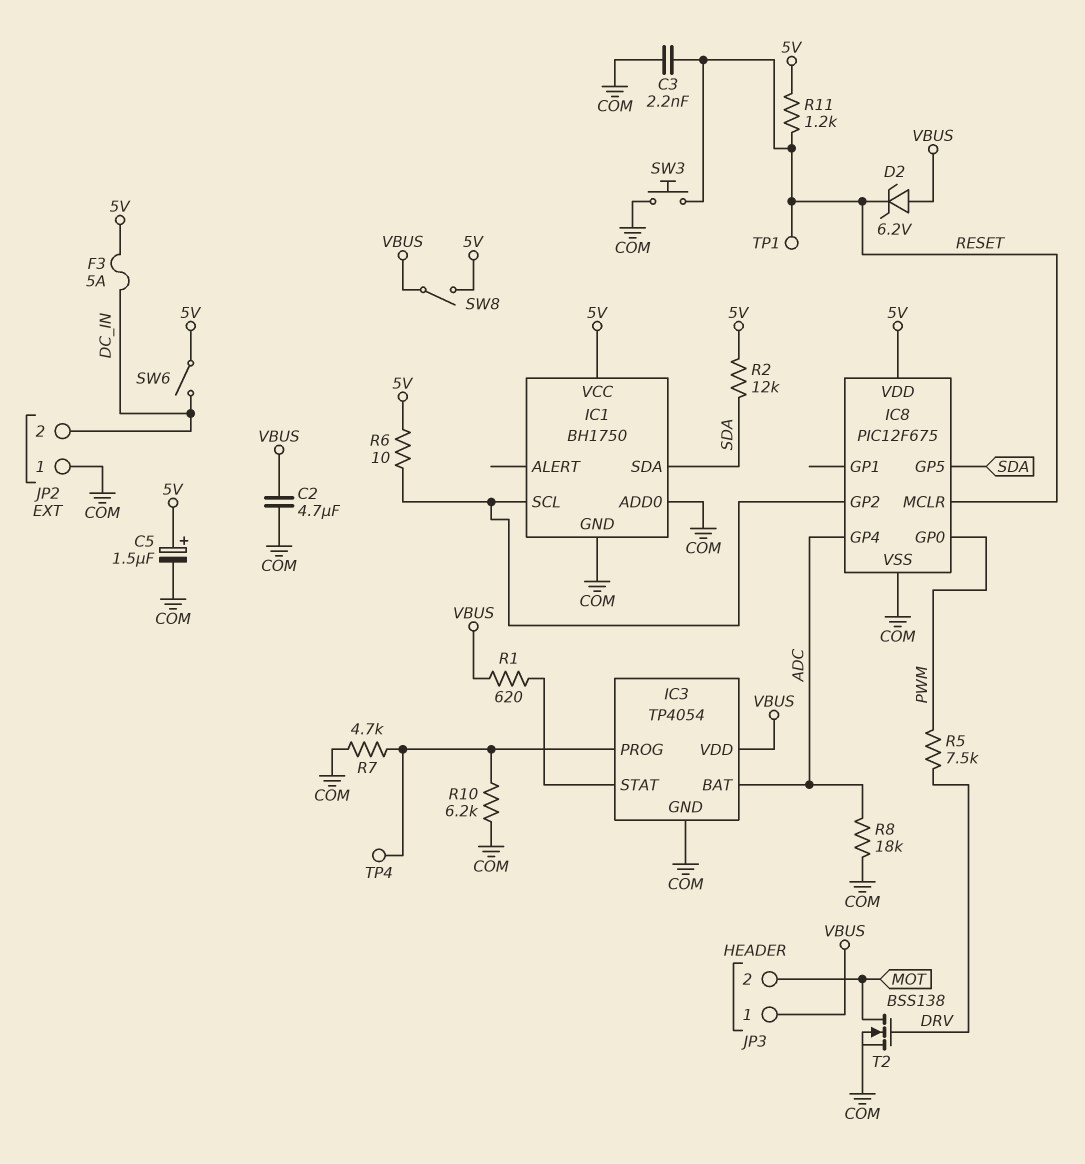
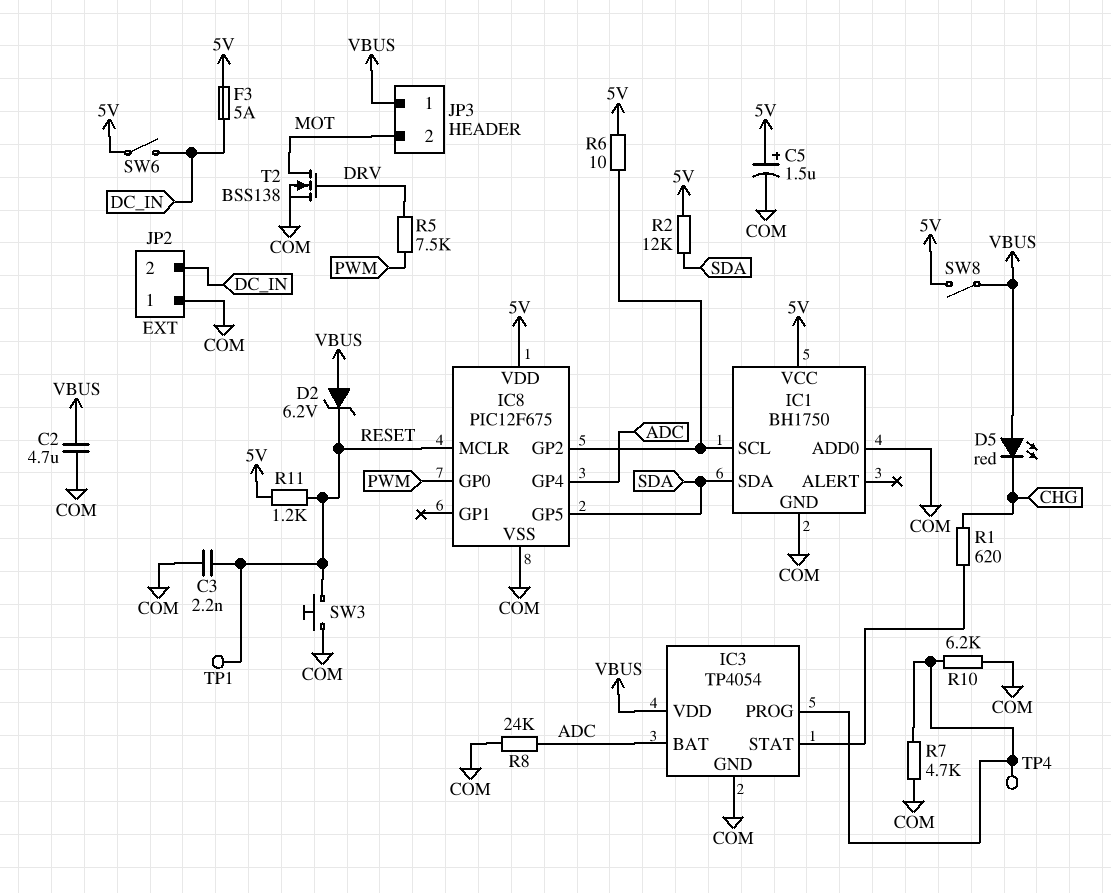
D5: none -> LED red (A VBUS, K CHG)
R1: 620 (IC3/STAT, VBUS) -> 620 (CHG, IC3/STAT)
R8: 18k (ADC, COM) -> 24k (ADC, COM)

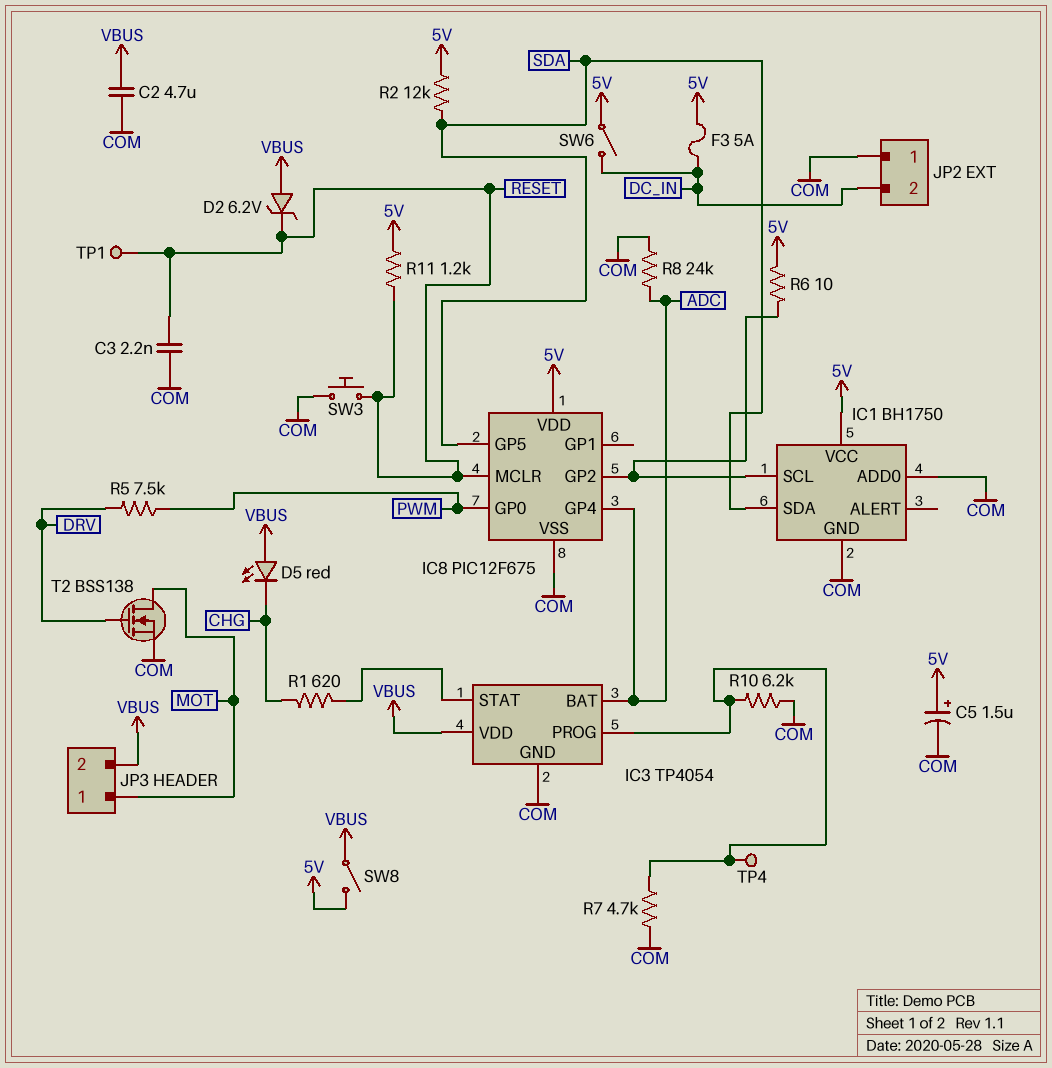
JP3 pin 1: VBUS -> MOT
JP3 pin 2: MOT -> VBUS

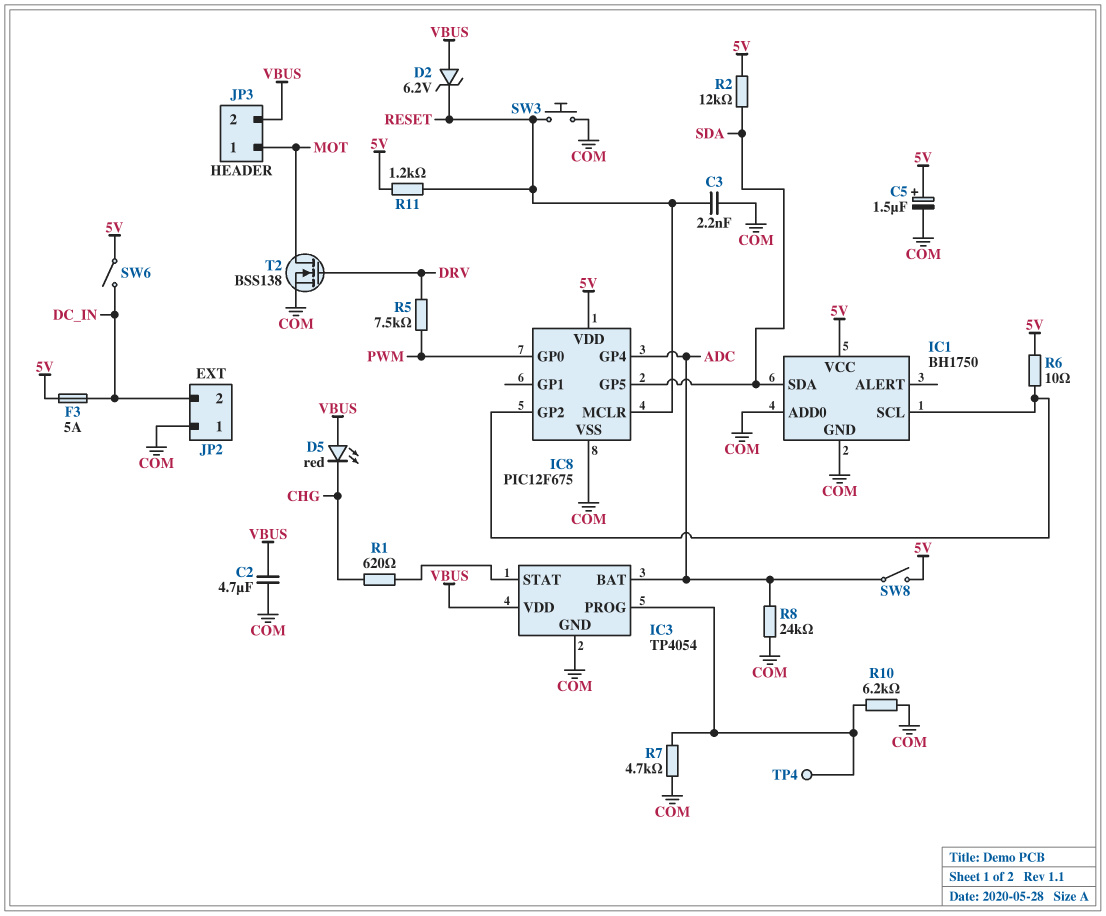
SW8: switch (5V, VBUS) -> switch (5V, ADC)
TP1: test point (RESET) -> none

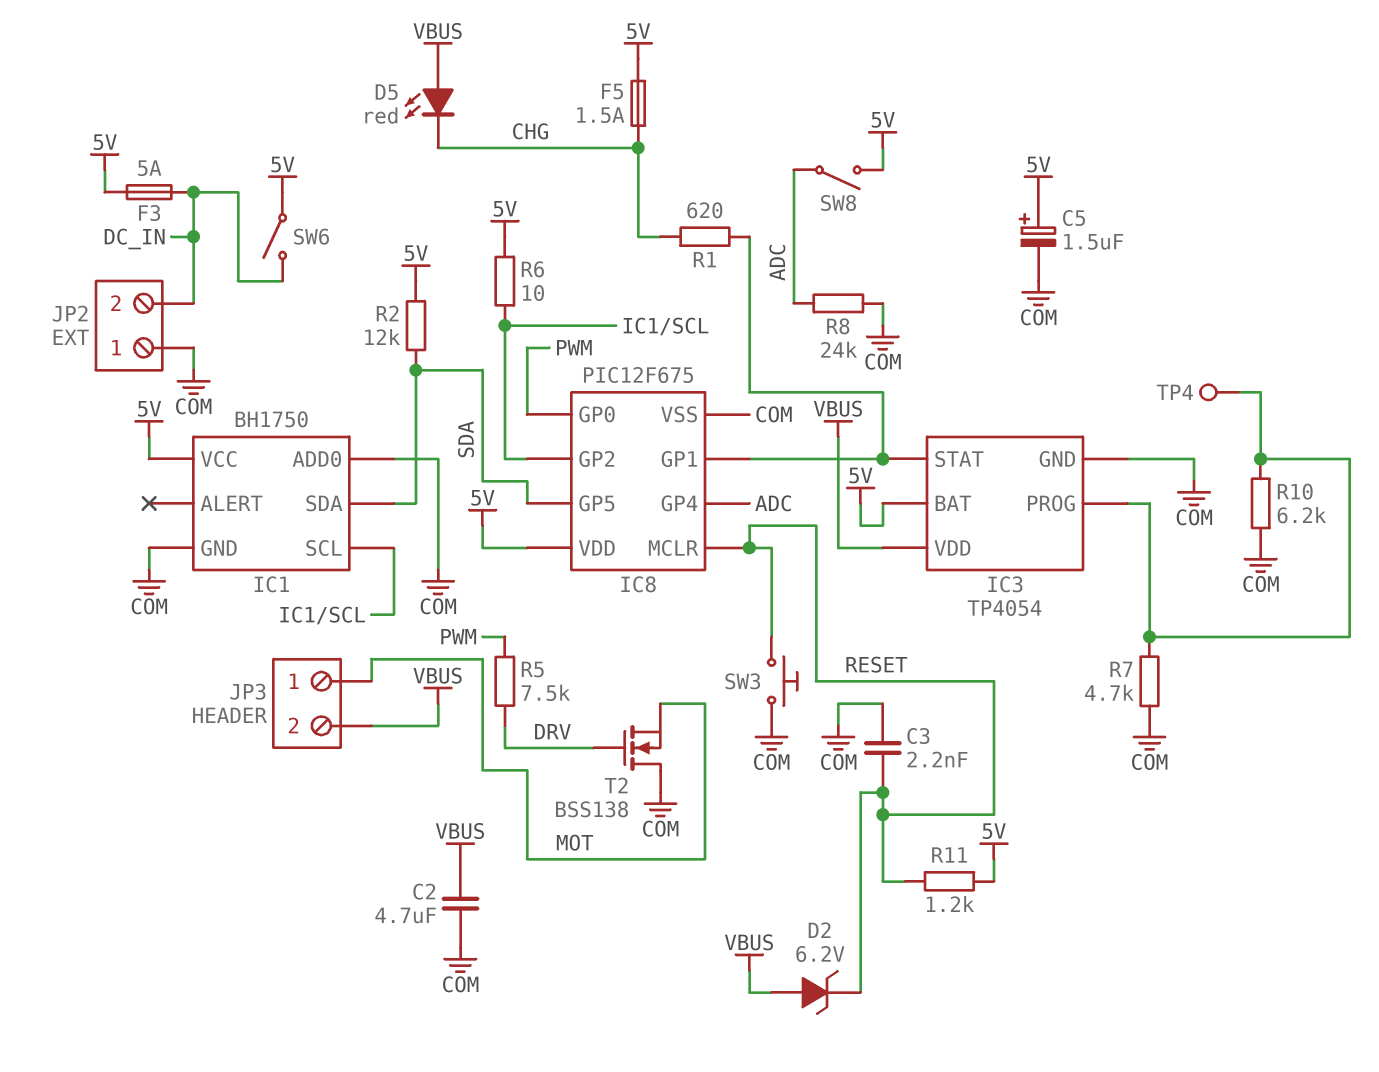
F5: none -> 1.5A (5V, CHG)
IC3 pin BAT: ADC -> 5V
IC8 pin GP1: none -> IC3/STAT
T2: NMOS BSS138 (G DRV, D MOT, S COM) -> NMOS BSS138 (G DRV, D COM, S MOT)

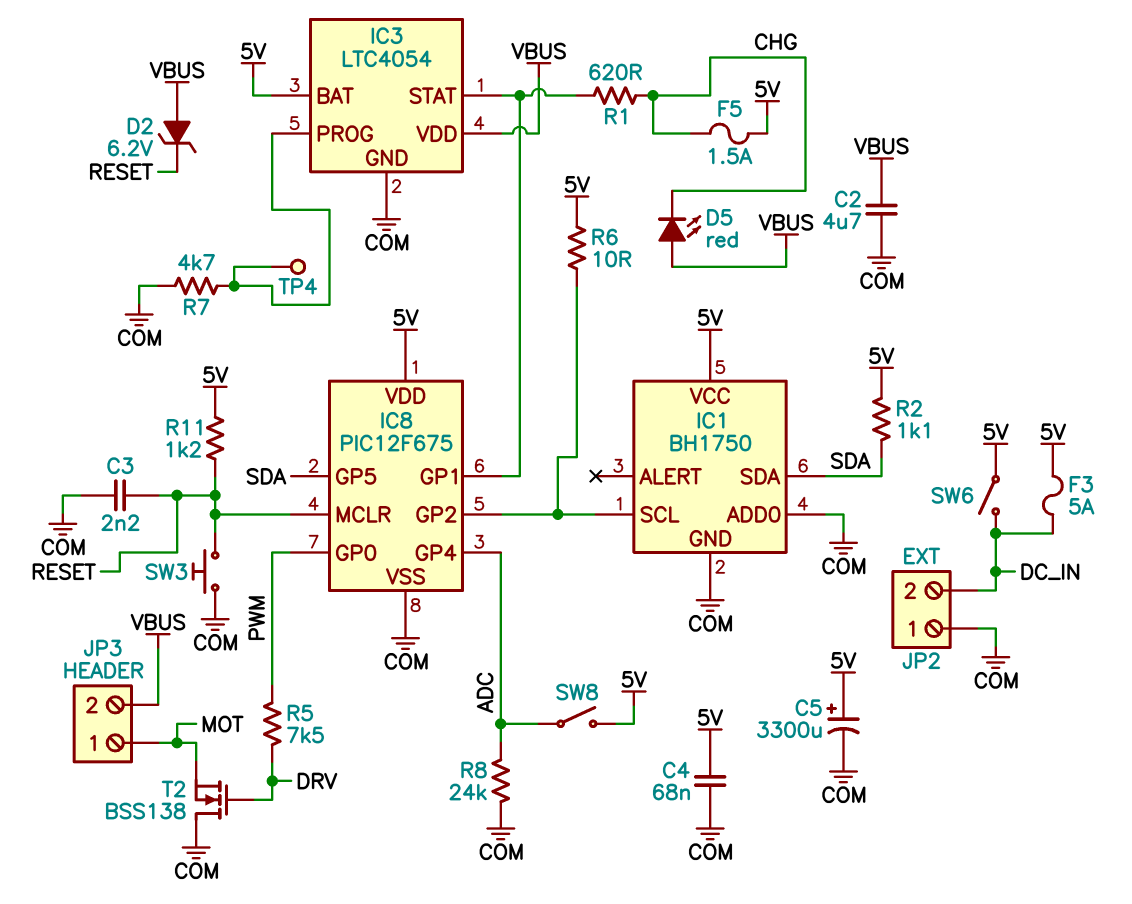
C4: none -> 68nF (5V, COM)
C5: 1.5uF (plus 5V, minus COM) -> 3300uF (plus 5V, minus COM)
IC3: TP4054 -> LTC4054
R2: 12k (5V, SDA) -> 1.1k (5V, SDA)
R10: 6.2k (COM, IC3/PROG) -> none

